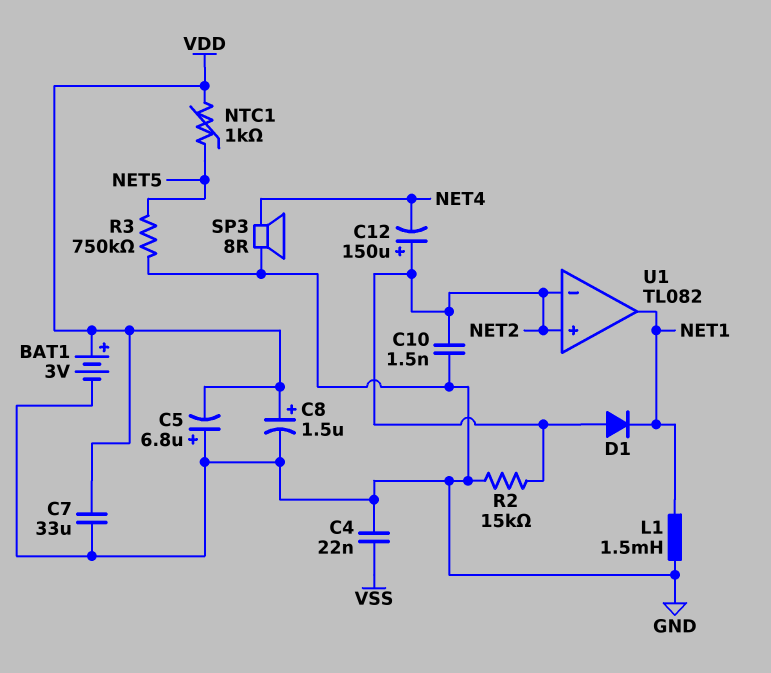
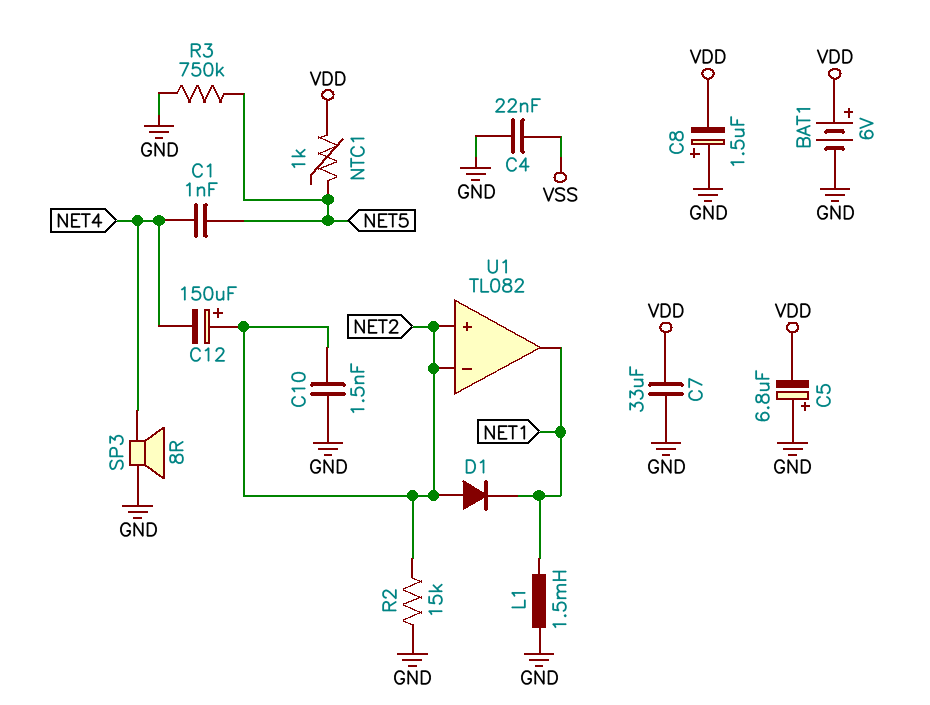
BAT1: 3V (plus VDD, minus GND) -> 6V (plus VDD, minus GND)
C1: none -> 1nF (NET4, NET5)
C8: 1.5uF (plus VDD, minus GND) -> 1.5uF (plus GND, minus VDD)

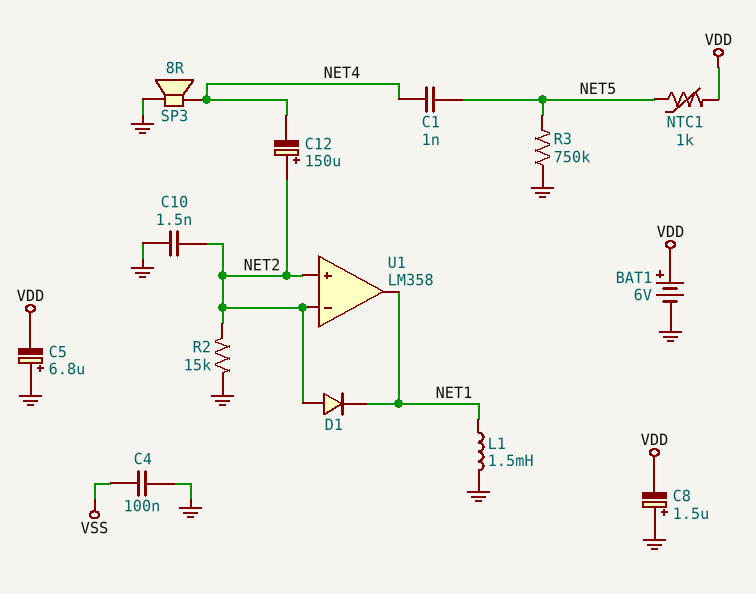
C4: 22nF (GND, VSS) -> 100nF (GND, VSS)
C7: 33uF (GND, VDD) -> none
U1: TL082 -> LM358

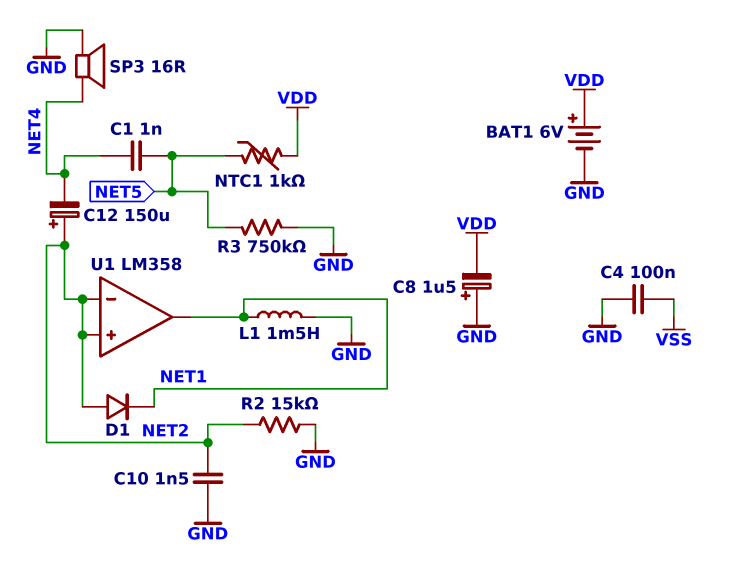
C5: 6.8uF (plus GND, minus VDD) -> none
SP3: speaker 8R (GND, NET4) -> speaker 16R (GND, NET4)

